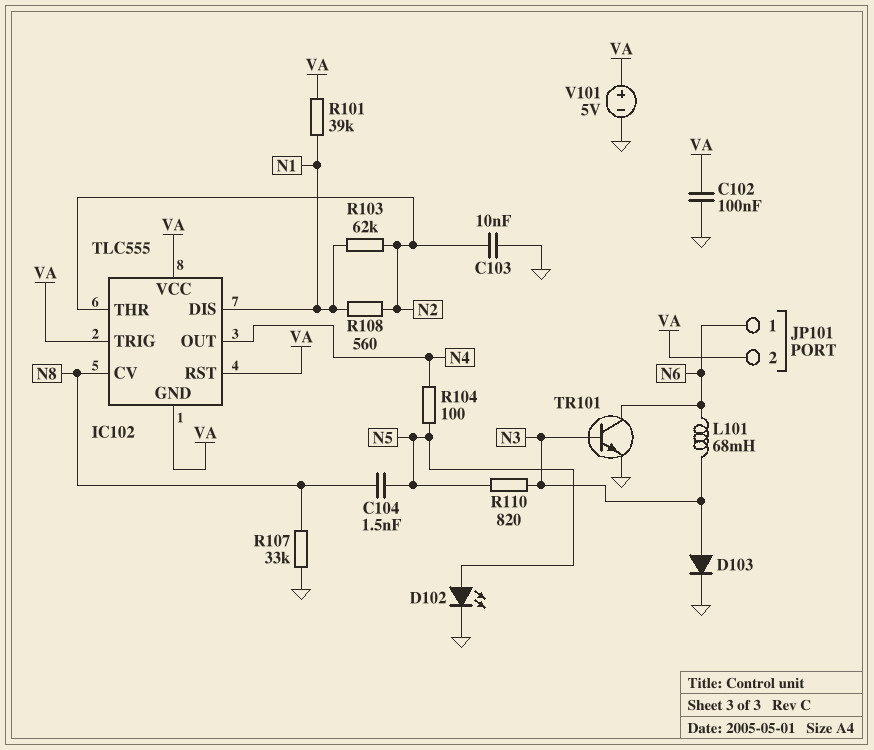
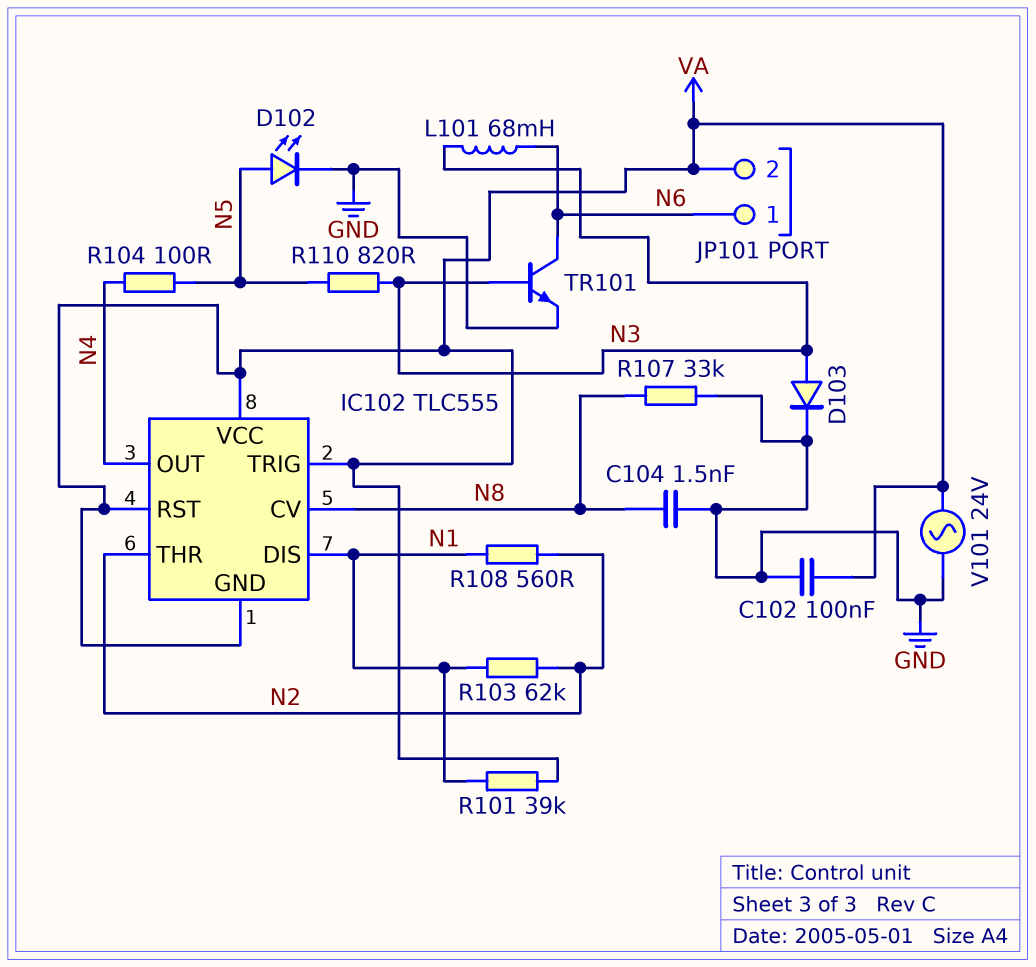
C103: 10nF (GND, N2) -> none
C104: 1.5nF (N5, N8) -> 1.5nF (GND, N8)
V101: 5V (plus VA, minus GND) -> AC 24V (GND, VA)

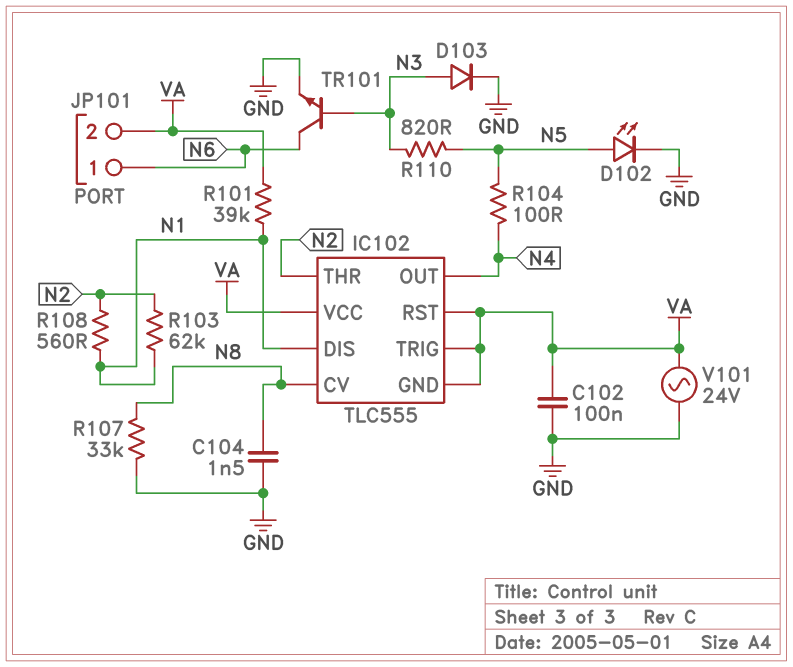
L101: 68mH (N3, N6) -> none

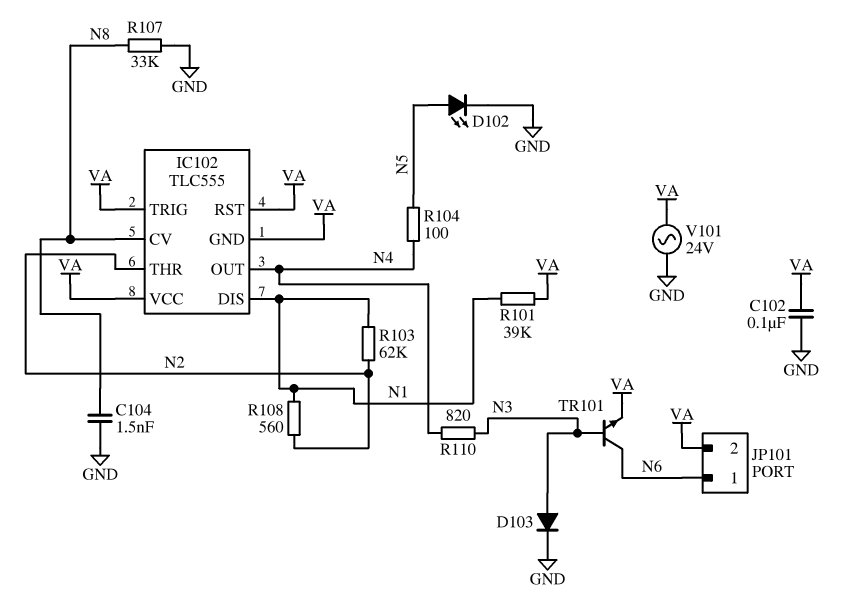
R110: 820 (N3, N5) -> 820 (N3, N4)
TR101: NPN (B N3, C N6, E GND) -> NPN (B N3, C N6, E VA)

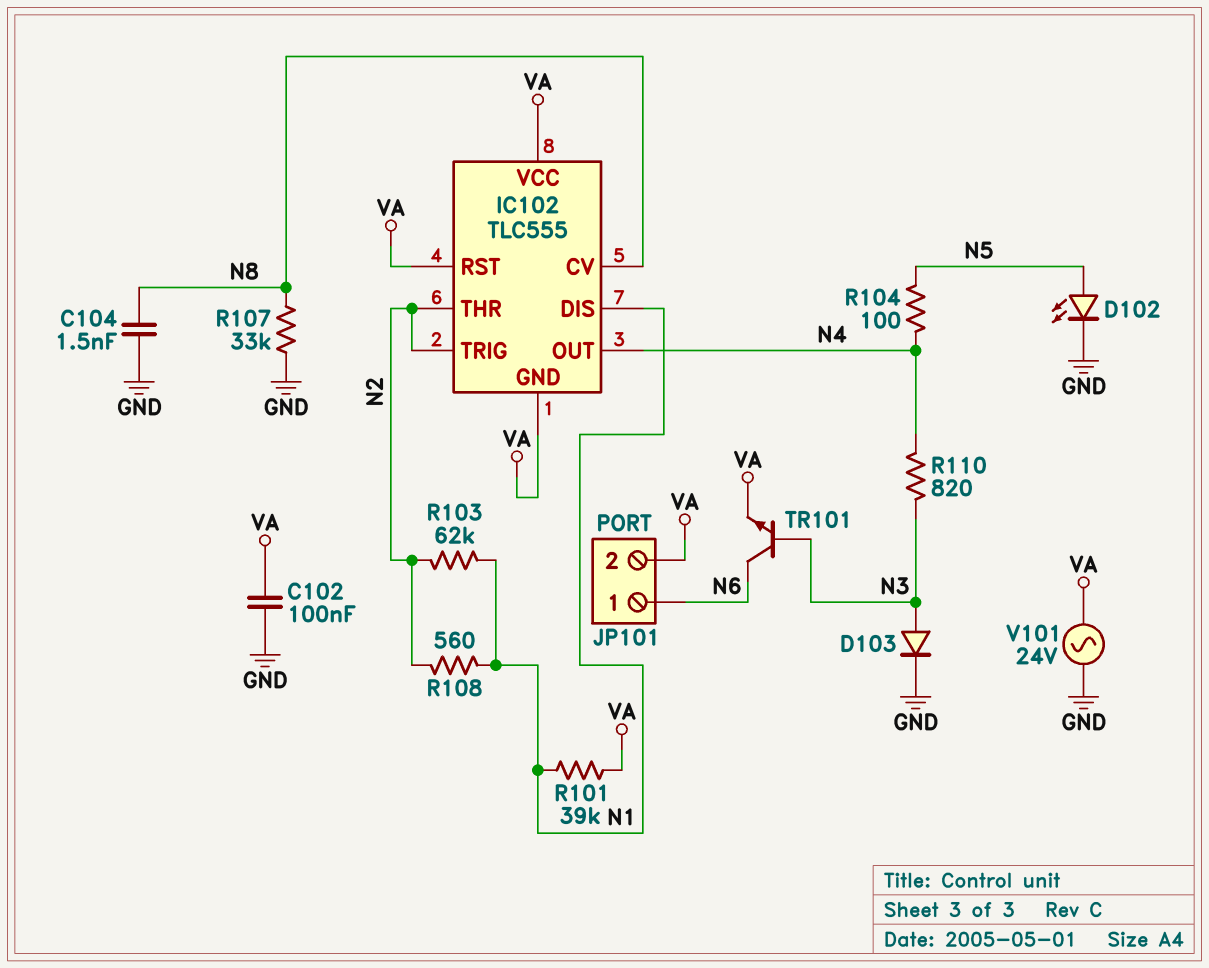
IC102 pin TRIG: VA -> N2

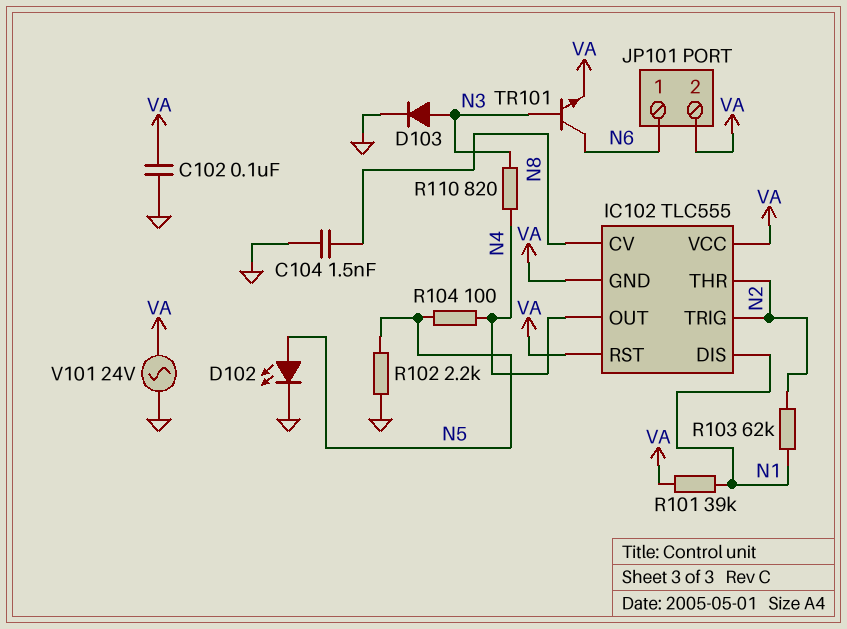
R102: none -> 2.2k (GND, N5)
R107: 33k (GND, N8) -> none
R108: 560 (N1, N2) -> none

